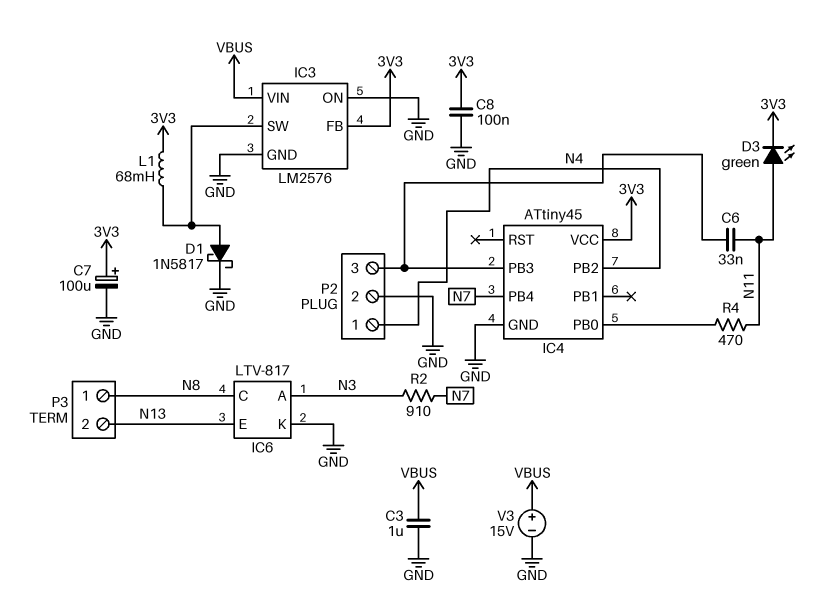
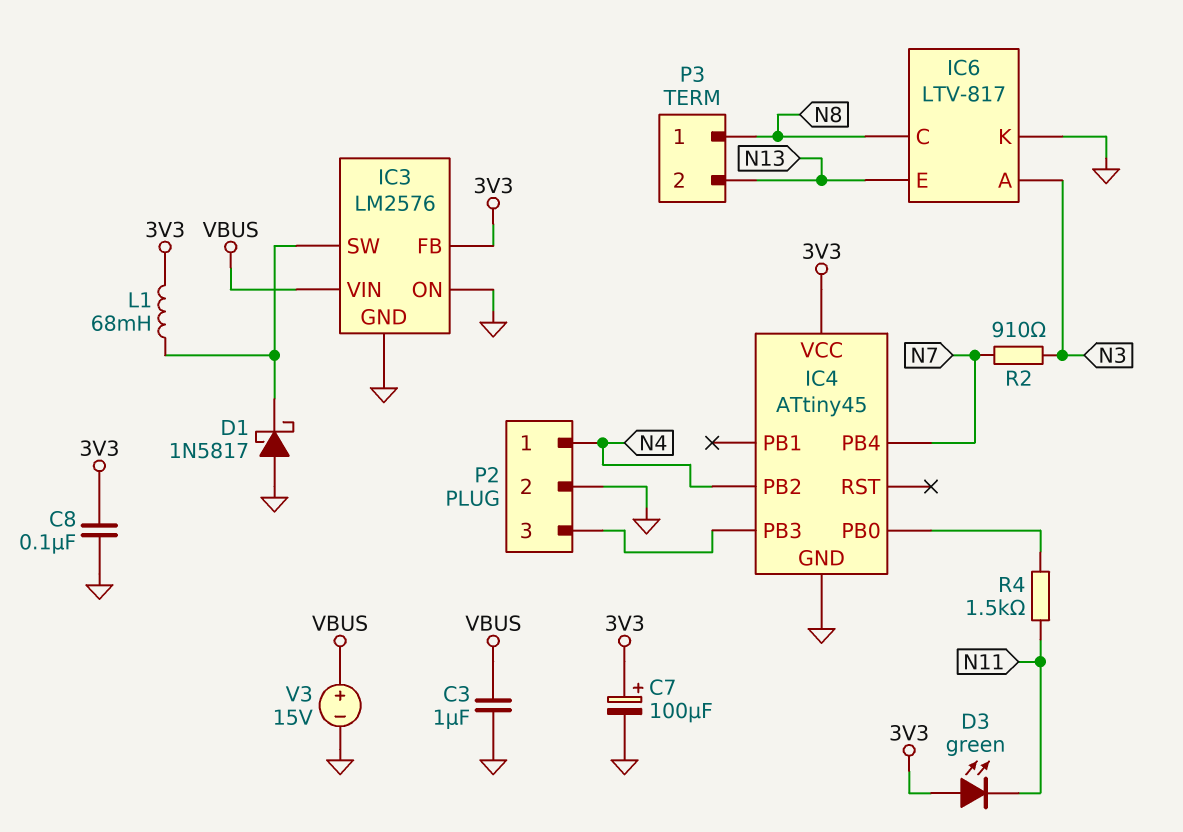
C6: 33nF (IC4/PB3, N11) -> none
D1: schottky 1N5817 (A IC3/SW, K GND) -> schottky 1N5817 (A GND, K IC3/SW)
D3: LED green (A N11, K 3V3) -> LED green (A 3V3, K N11)
R4: 470 (IC4/PB0, N11) -> 1.5k (IC4/PB0, N11)

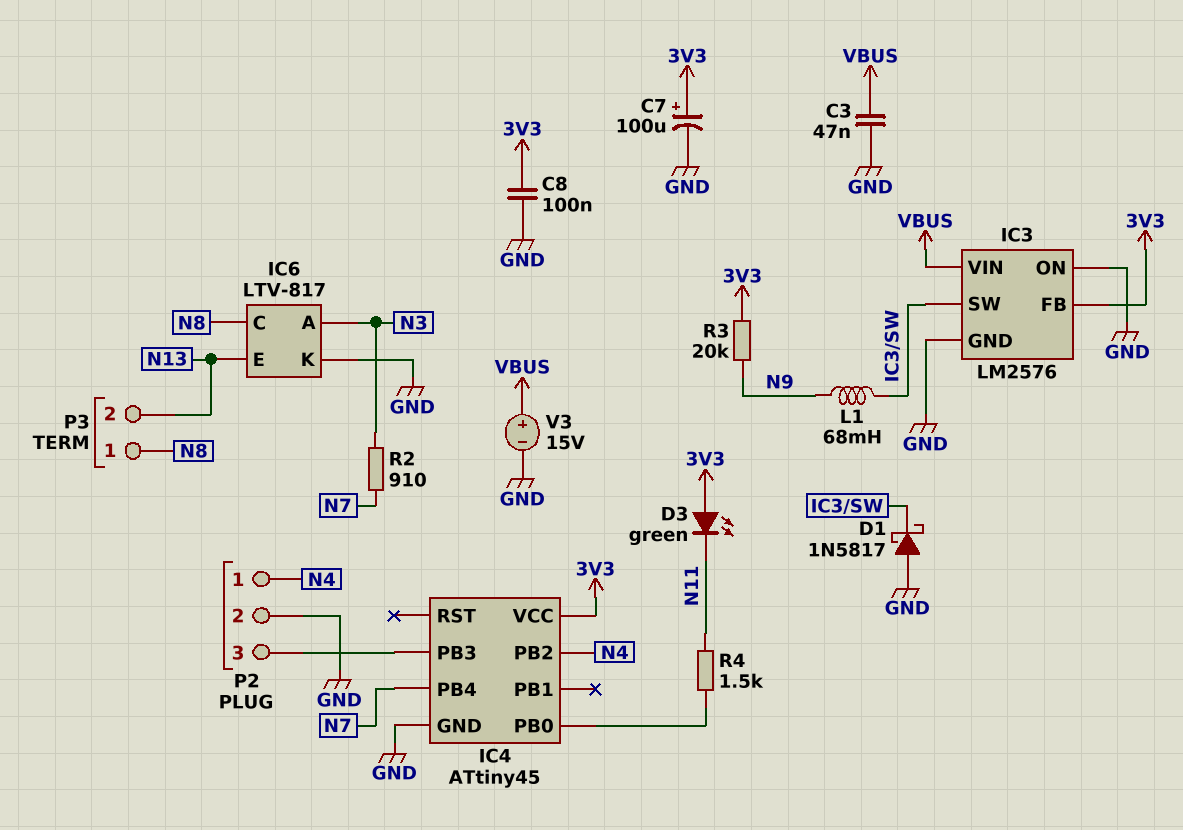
C3: 1uF (GND, VBUS) -> 47nF (GND, VBUS)
L1: 68mH (3V3, IC3/SW) -> 68mH (IC3/SW, N9)
R3: none -> 20k (3V3, N9)

